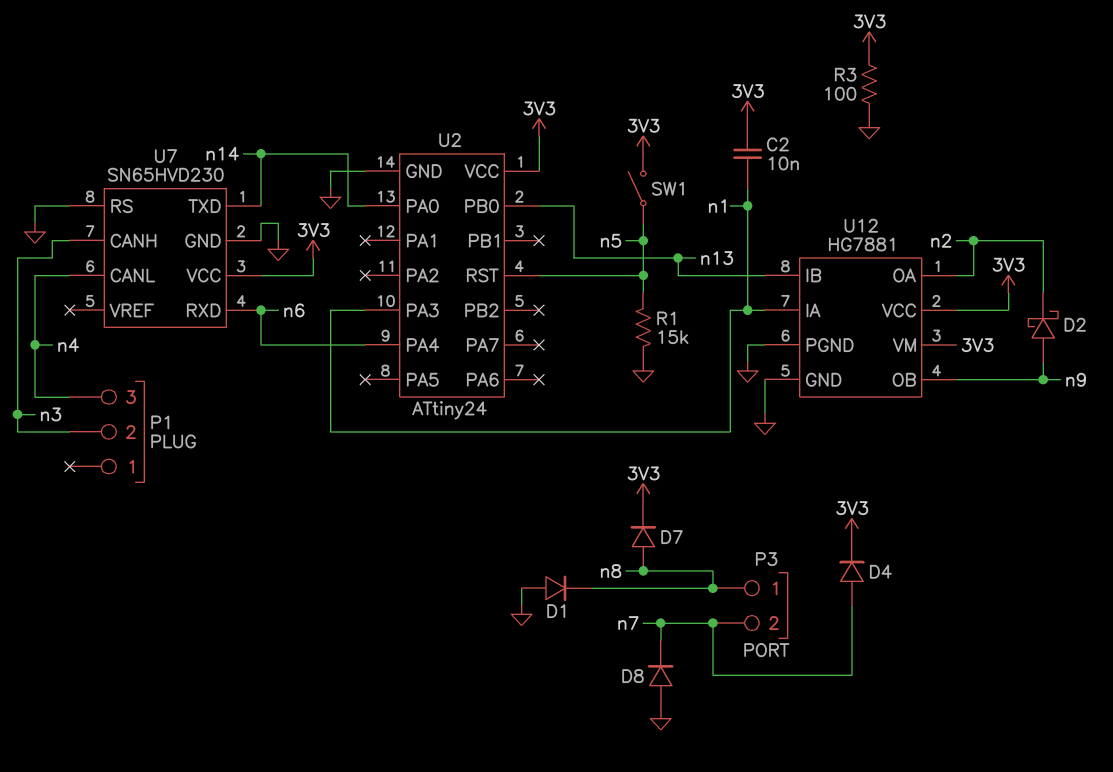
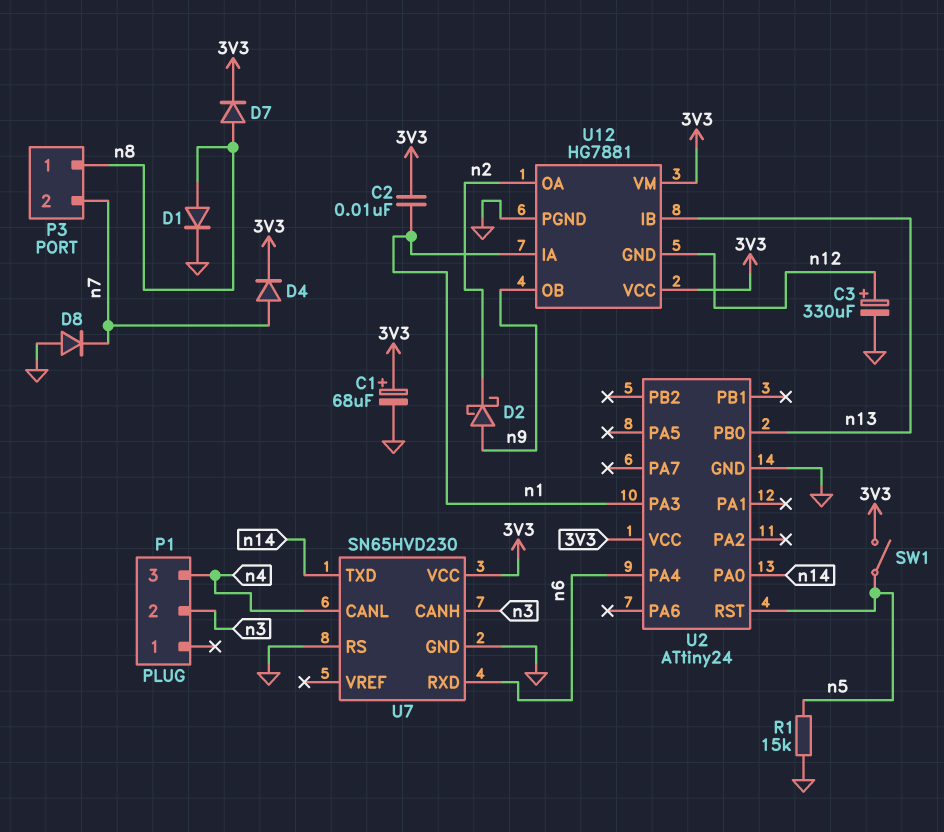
C1: none -> 68uF (plus 3V3, minus GND)
C3: none -> 330uF (plus n12, minus GND)
D1: diode (A GND, K n8) -> diode (A n8, K GND)
R3: 100 (3V3, GND) -> none
U12 pin GND: GND -> n12

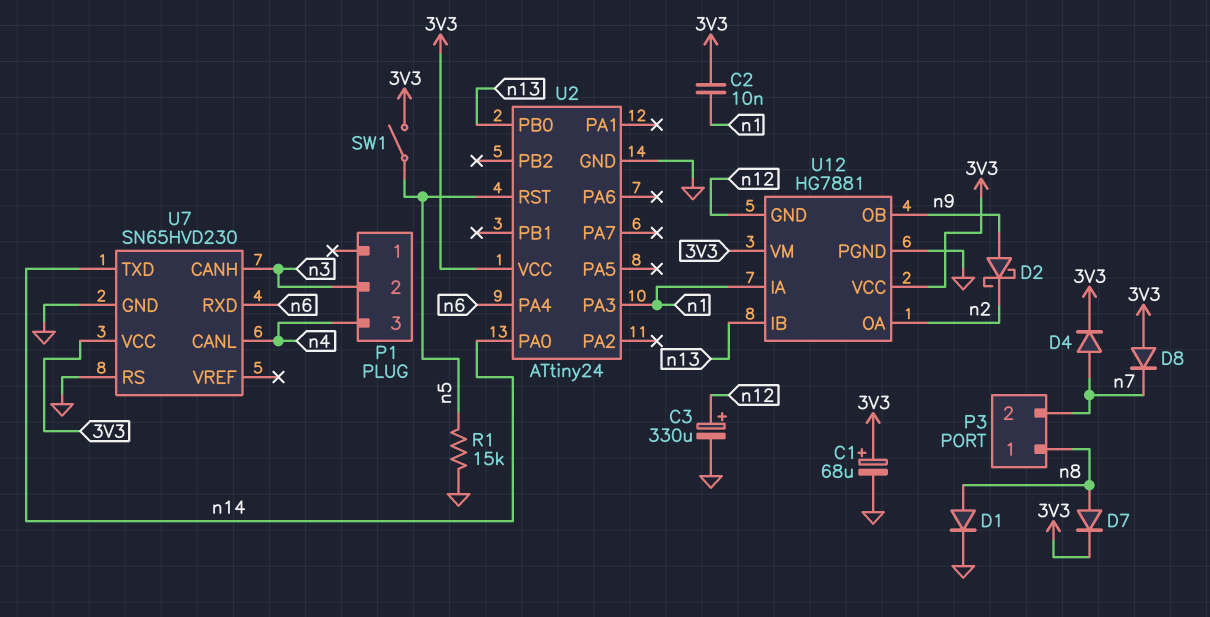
D8: diode (A GND, K n7) -> diode (A 3V3, K n7)

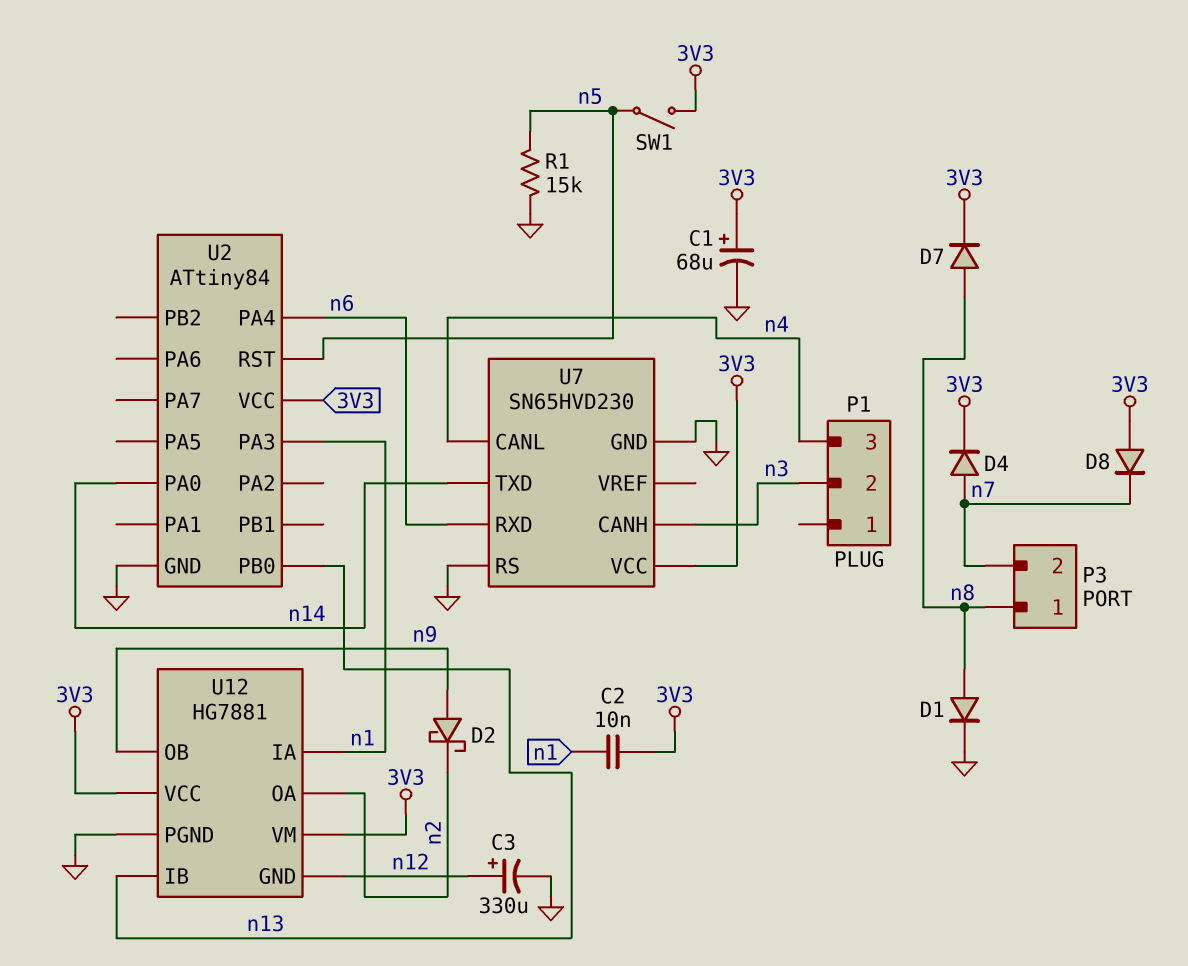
U2: ATtiny24 -> ATtiny84

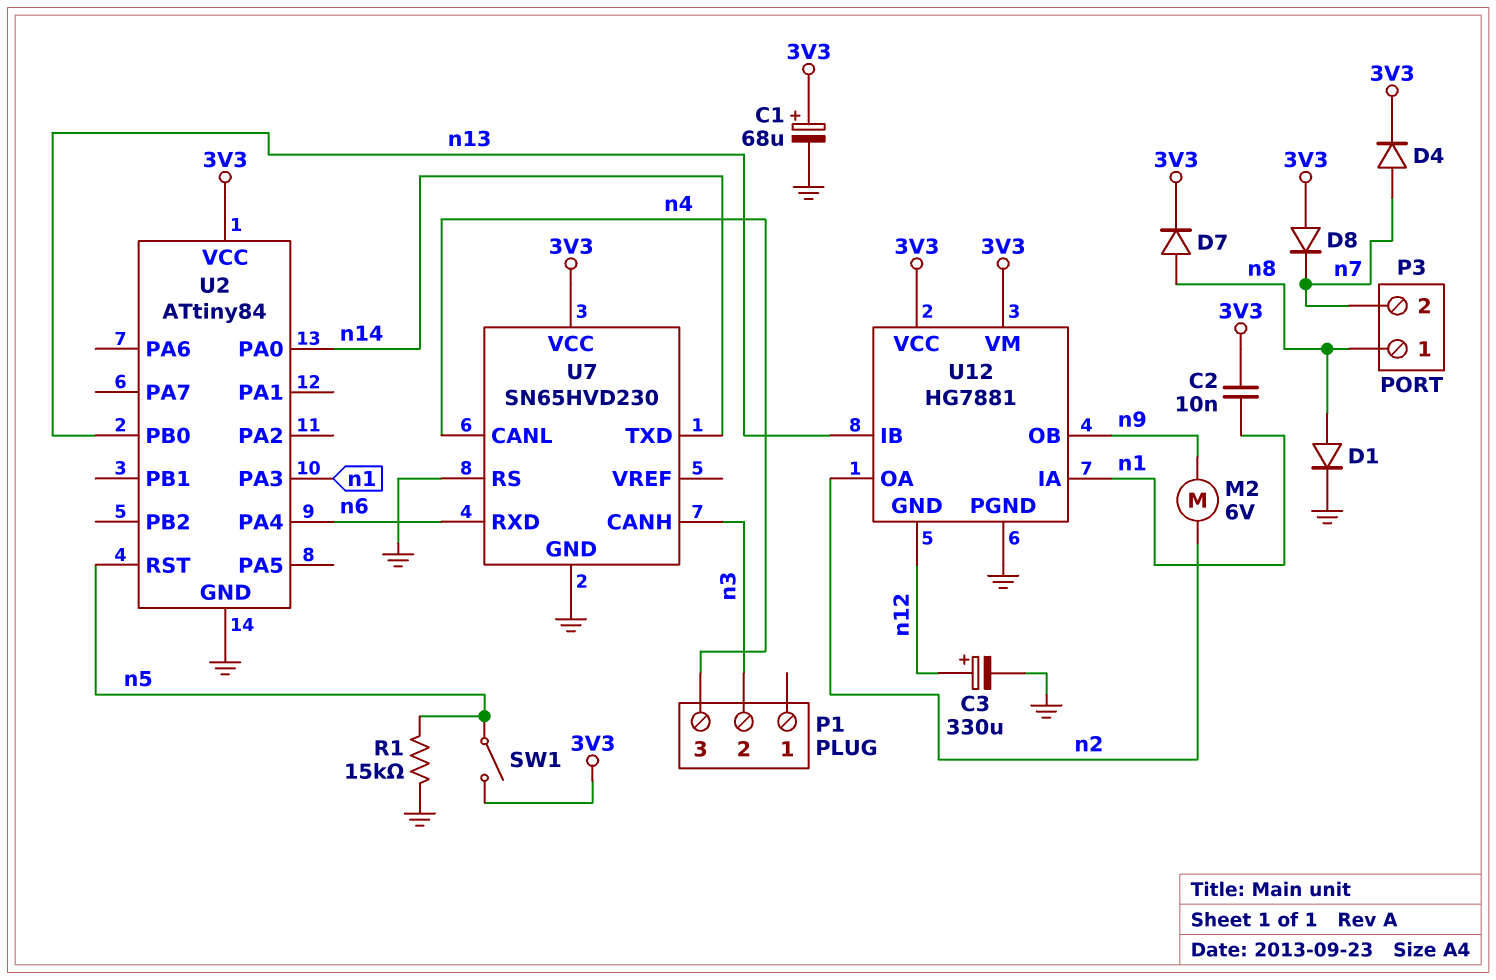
D2: schottky (A n9, K n2) -> none
M2: none -> motor 6V (n2, n9)

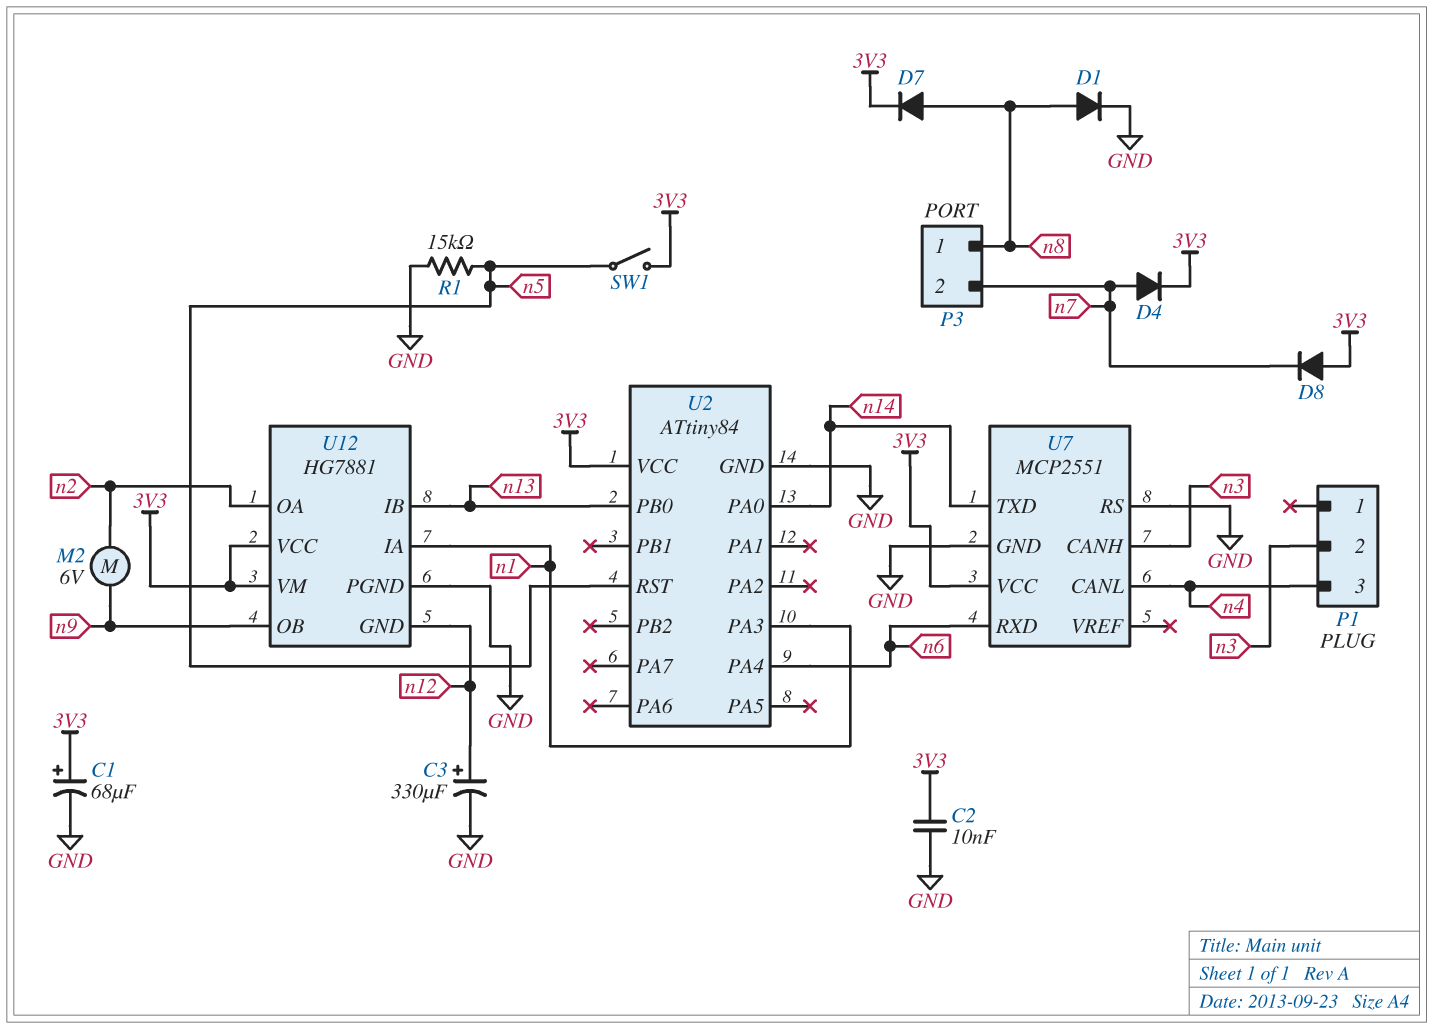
C2: 10nF (3V3, n1) -> 10nF (3V3, GND)
U7: SN65HVD230 -> MCP2551

